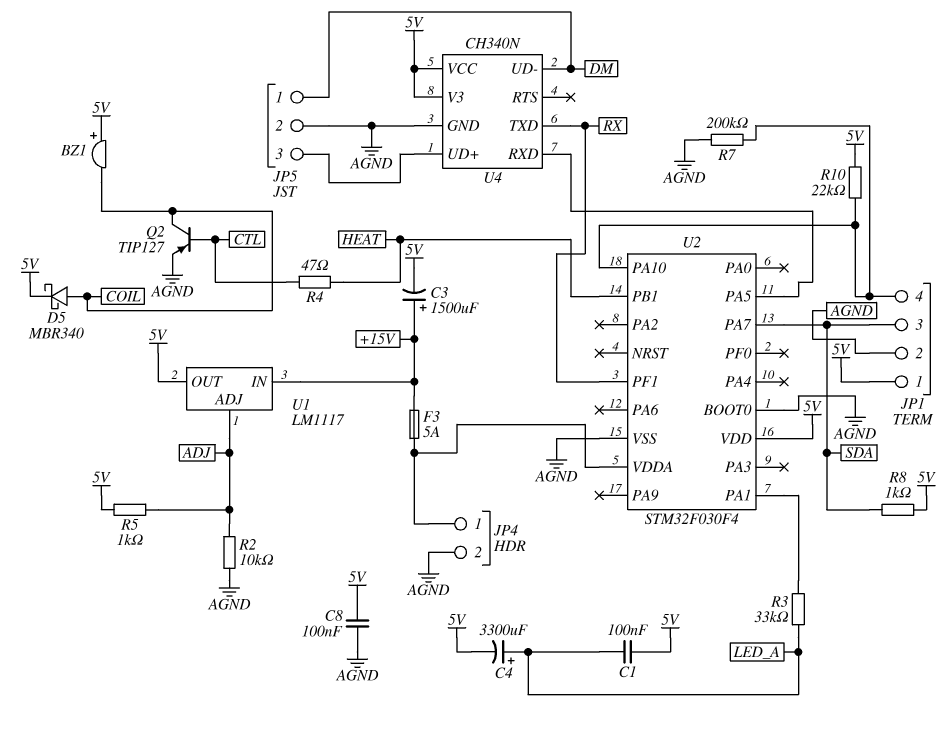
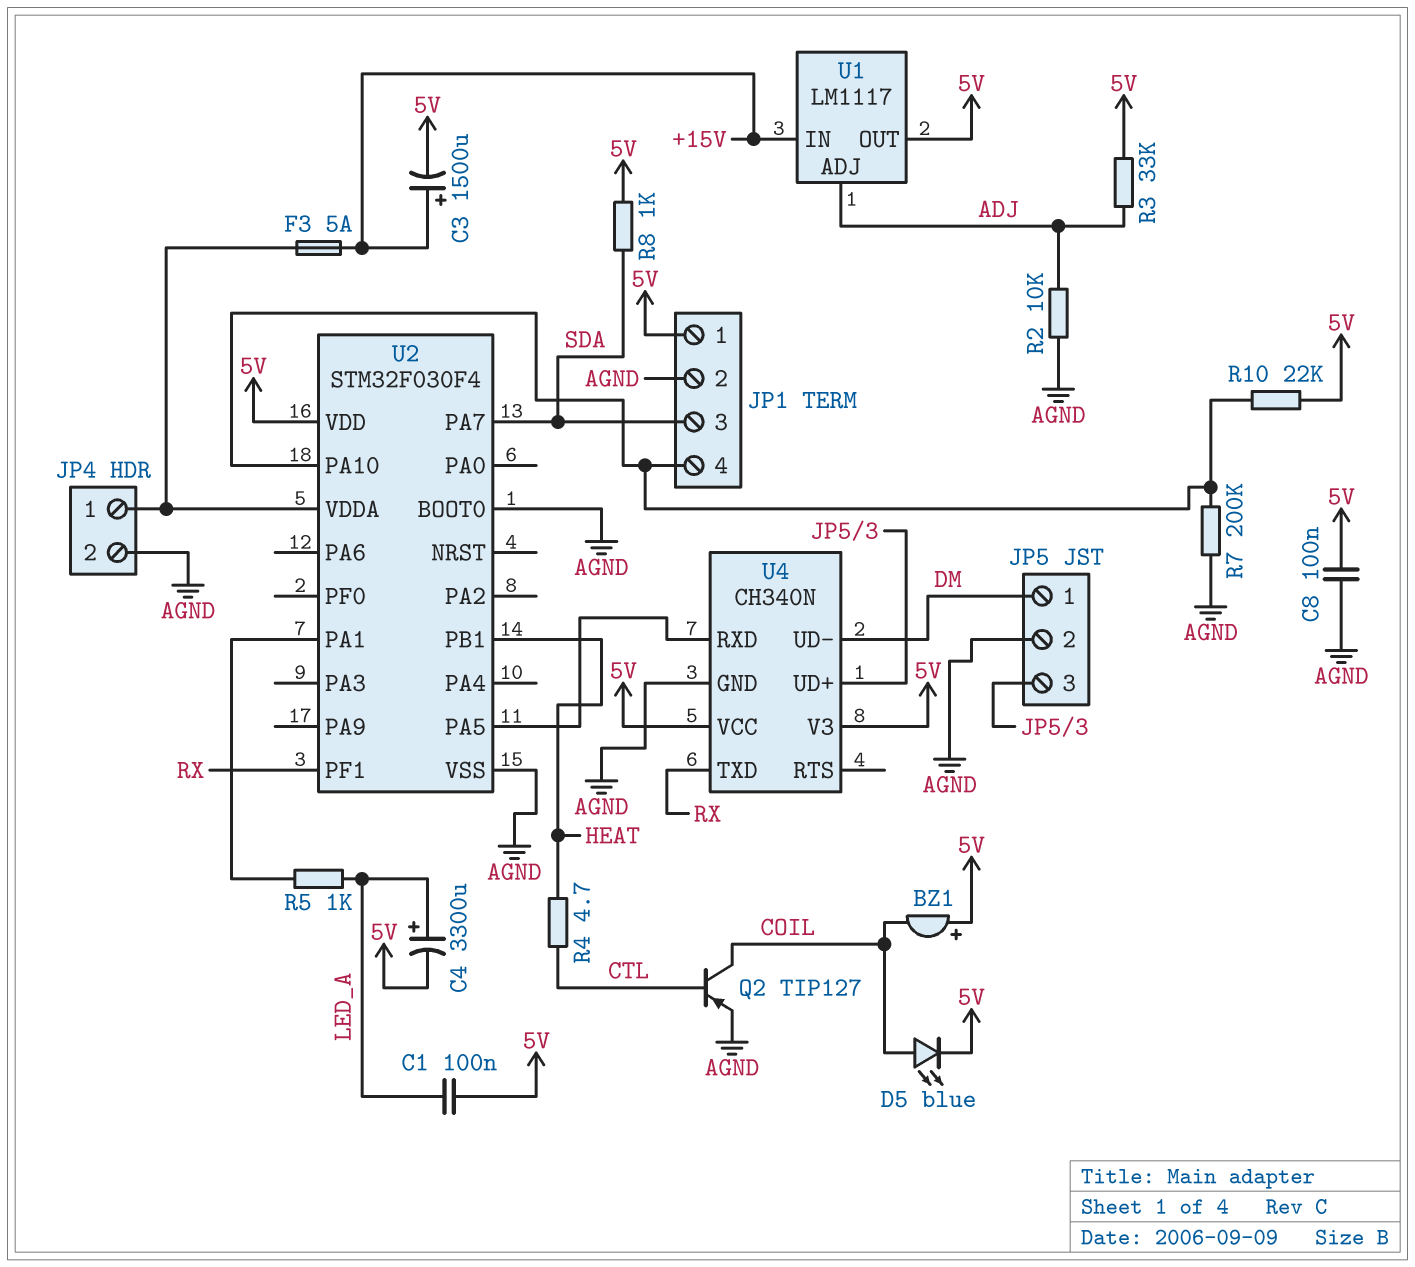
D5: schottky MBR340 (A COIL, K 5V) -> LED blue (A COIL, K 5V)
R3: 33k (LED_A, U2/PA1) -> 33k (5V, ADJ)
R4: 47 (CTL, HEAT) -> 4.7 (CTL, HEAT)
R5: 1k (5V, ADJ) -> 1k (LED_A, U2/PA1)

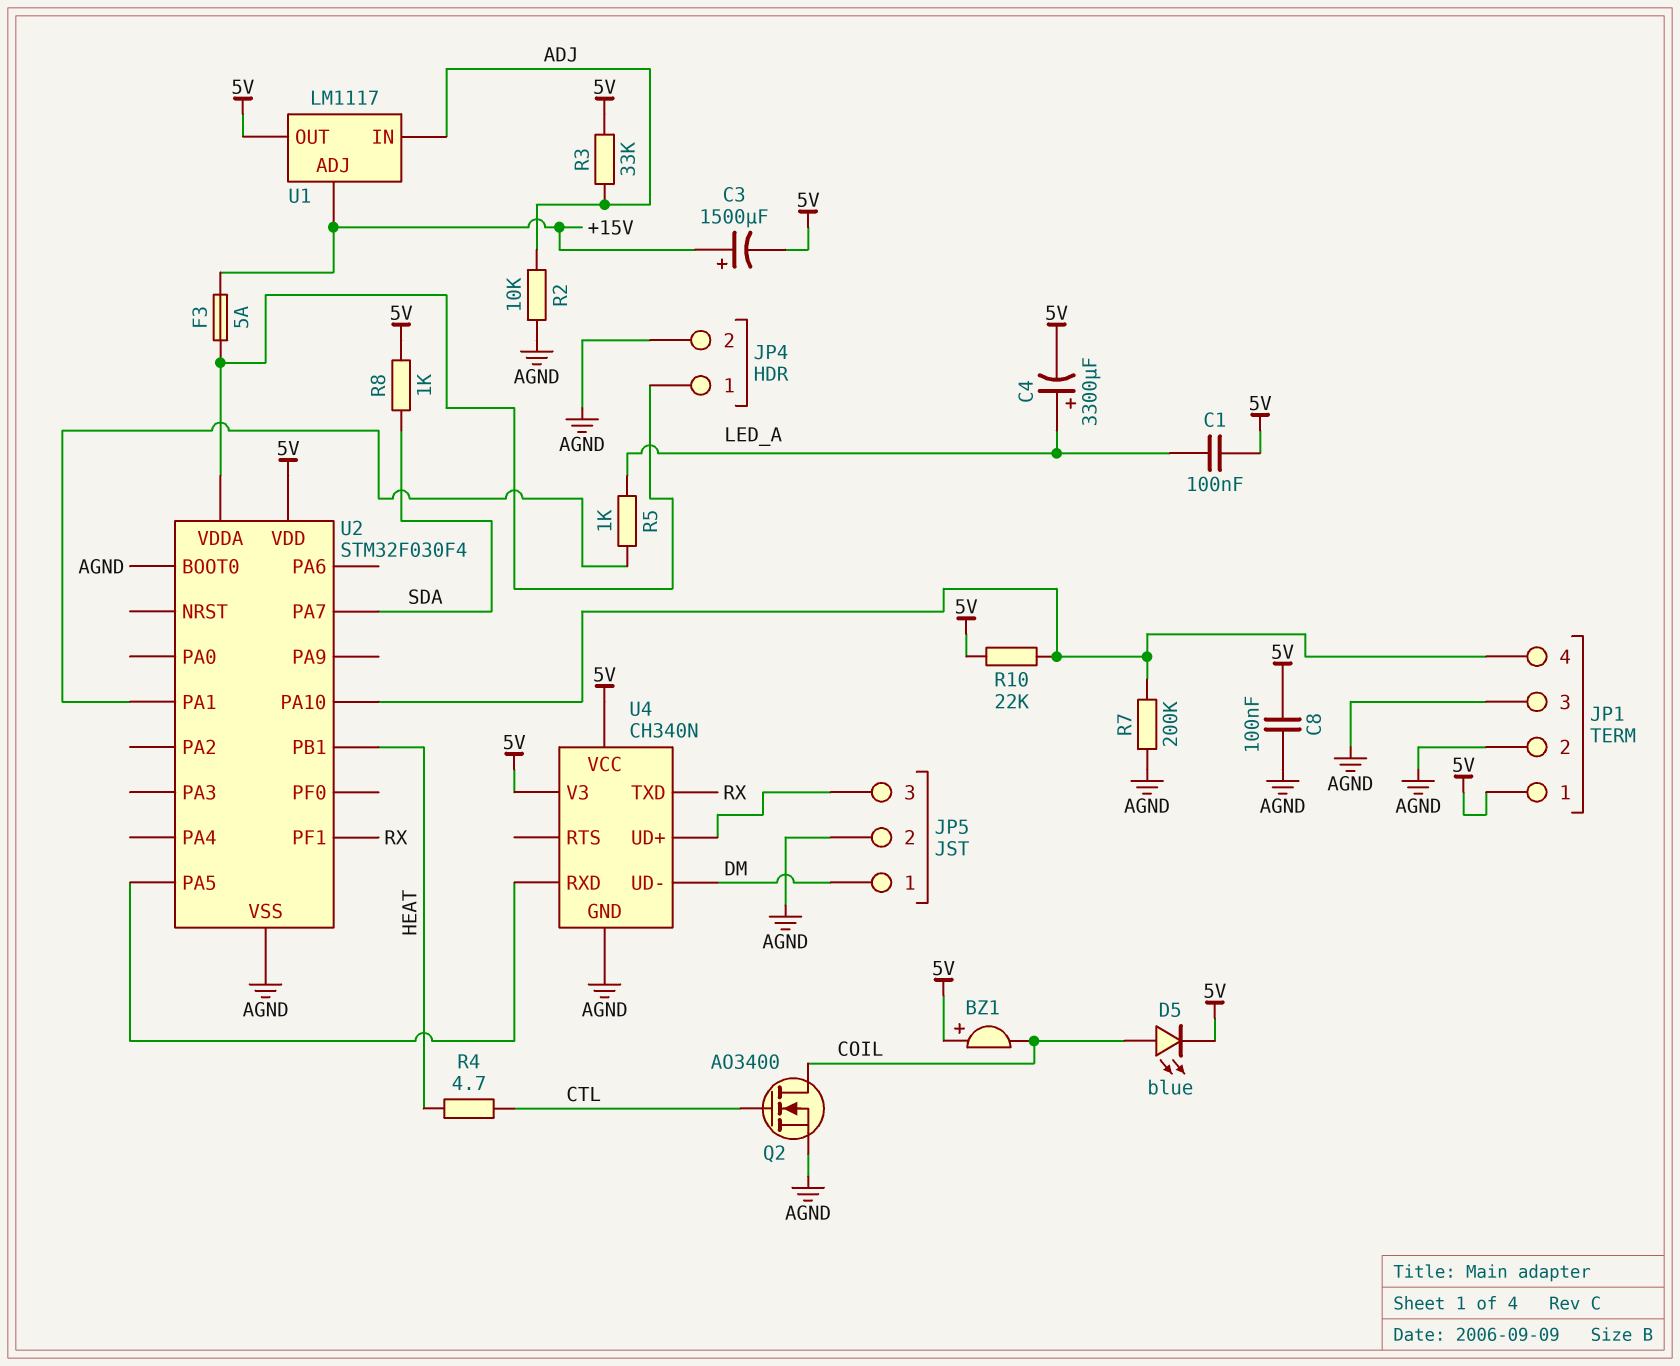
JP1 pin 3: SDA -> AGND
Q2: PNP TIP127 (B CTL, C COIL, E AGND) -> NMOS AO3400 (G CTL, D COIL, S AGND)
U1 pin ADJ: ADJ -> +15V
U1 pin IN: +15V -> ADJ

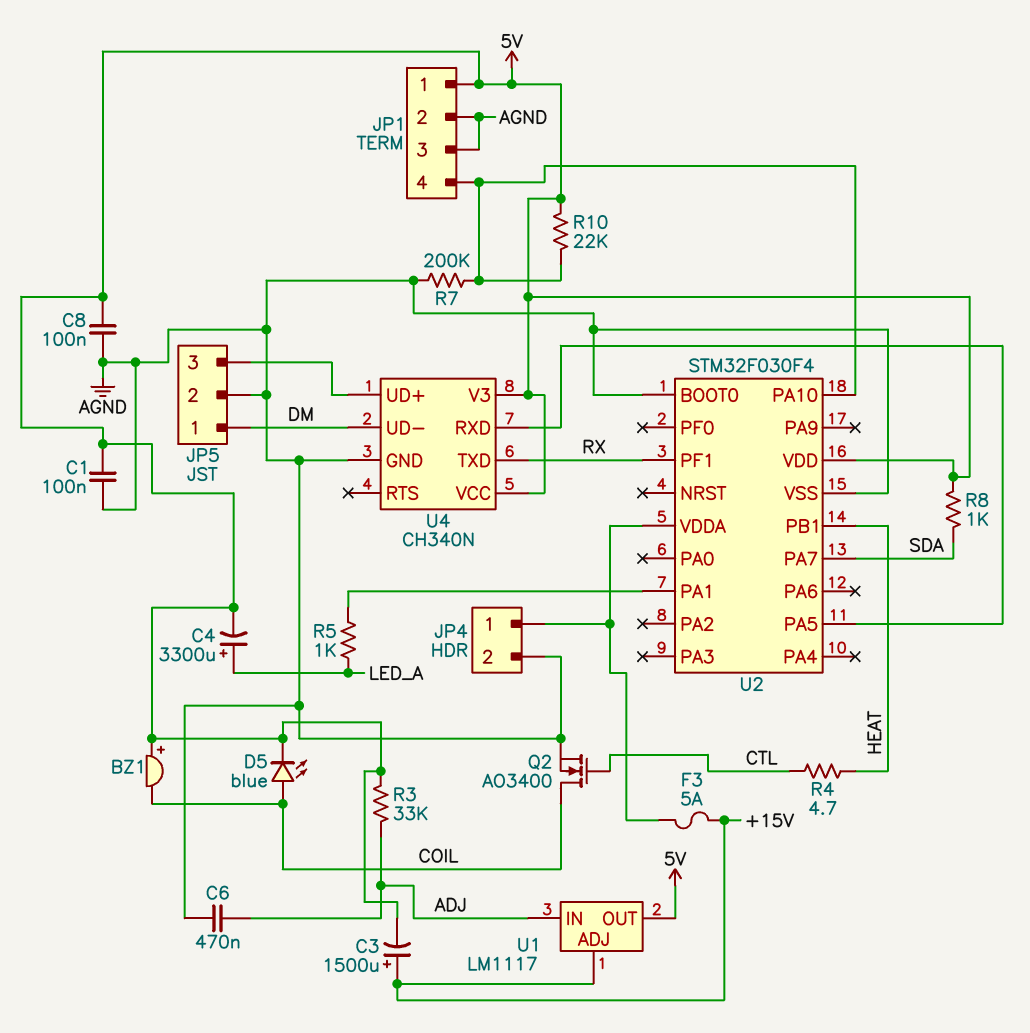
C1: 100nF (5V, LED_A) -> 100nF (5V, AGND)
C6: none -> 470nF (ADJ, AGND)
R2: 10k (ADJ, AGND) -> none

